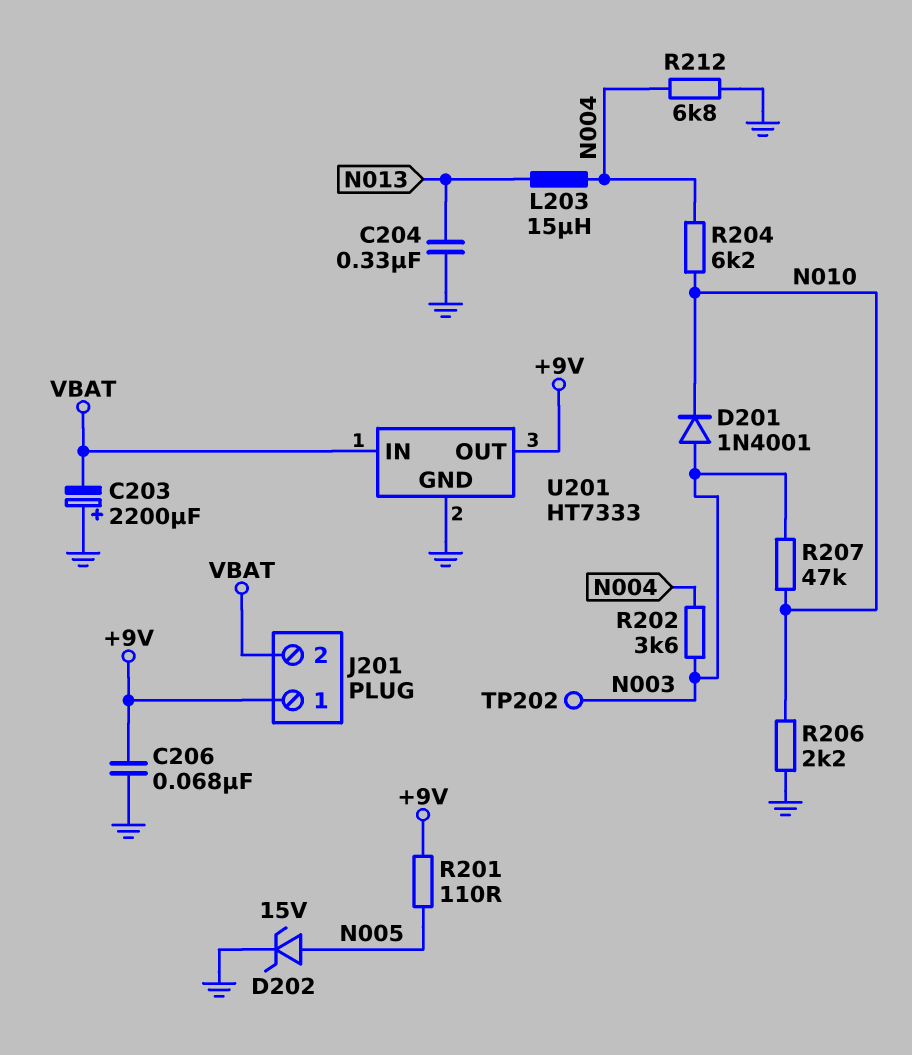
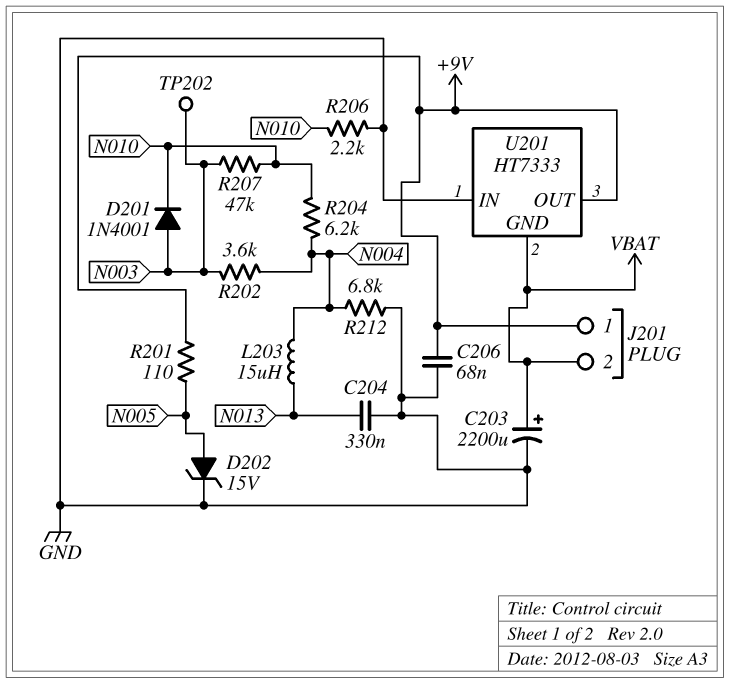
C203: 2200uF (plus GND, minus VBAT) -> 2200uF (plus VBAT, minus GND)
U201 pin GND: GND -> VBAT
U201 pin IN: VBAT -> GND

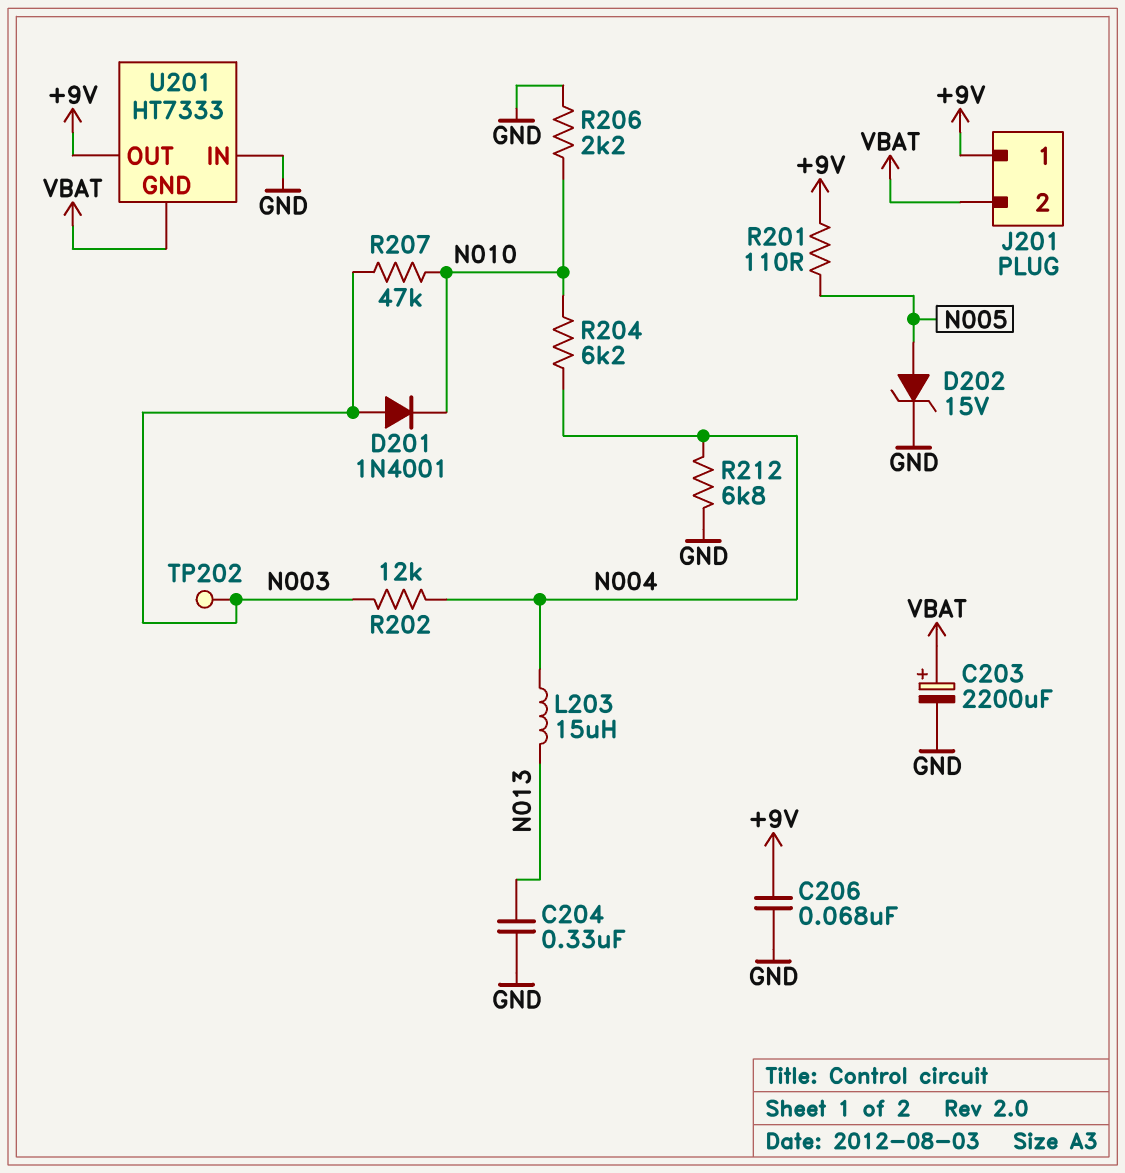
R202: 3.6k (N003, N004) -> 12k (N003, N004)

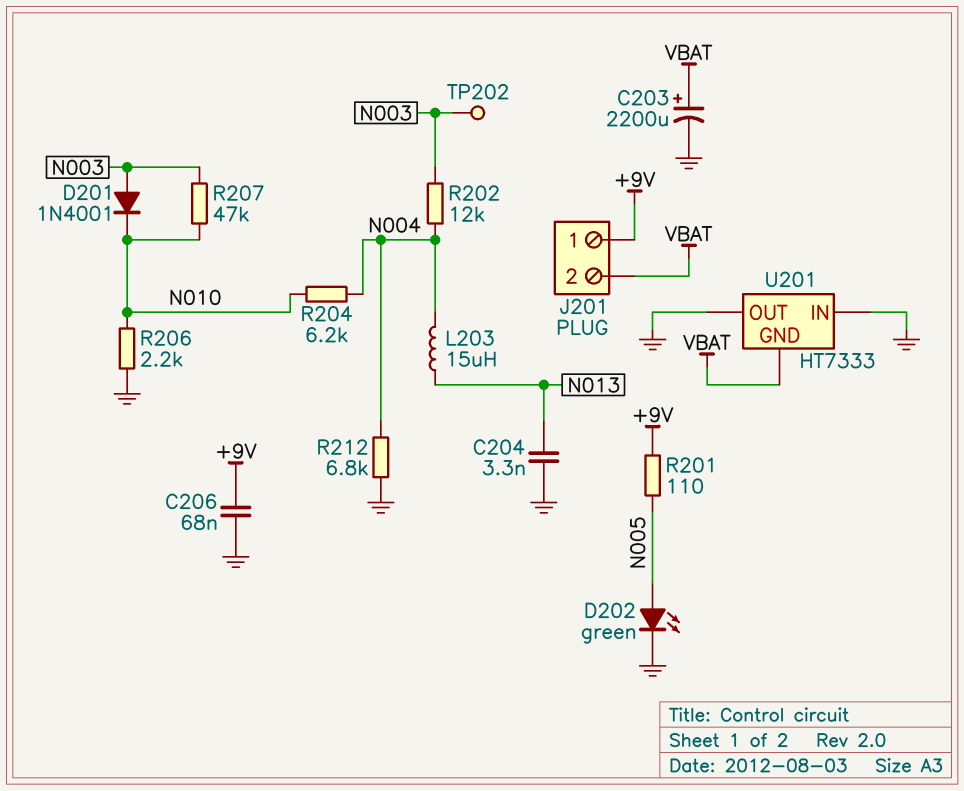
C204: 330nF (GND, N013) -> 3.3nF (GND, N013)
D202: zener 15V (A N005, K GND) -> LED green (A N005, K GND)
U201 pin OUT: +9V -> GND

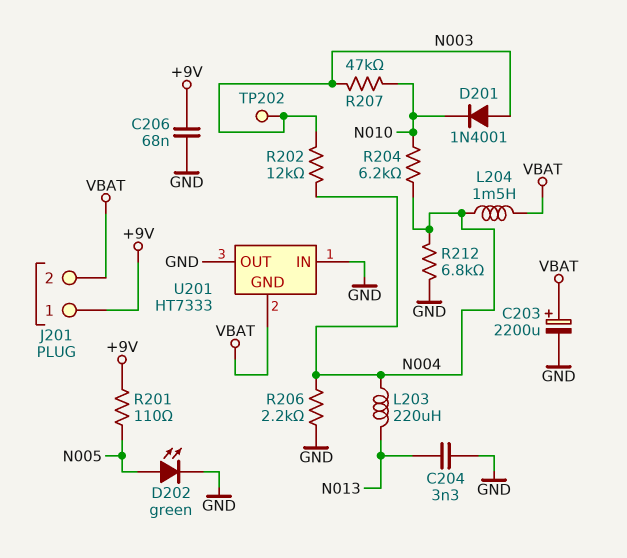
L203: 15uH (N004, N013) -> 220uH (N004, N013)
L204: none -> 1.5mH (N004, VBAT)
R206: 2.2k (GND, N010) -> 2.2k (GND, N004)

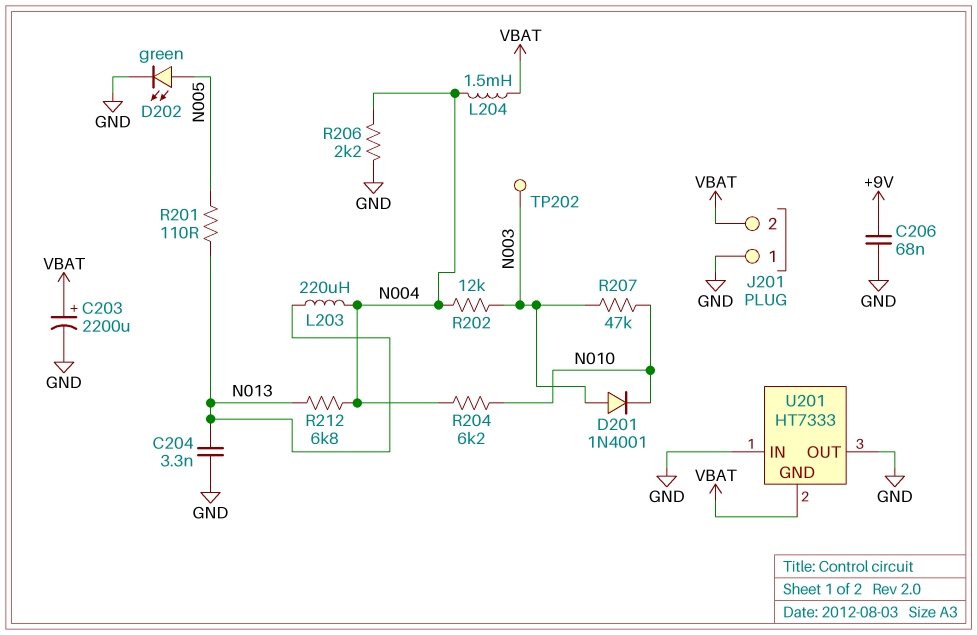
J201 pin 1: +9V -> GND
R201: 110 (+9V, N005) -> 110 (N005, N013)
R212: 6.8k (GND, N004) -> 6.8k (N004, N013)

